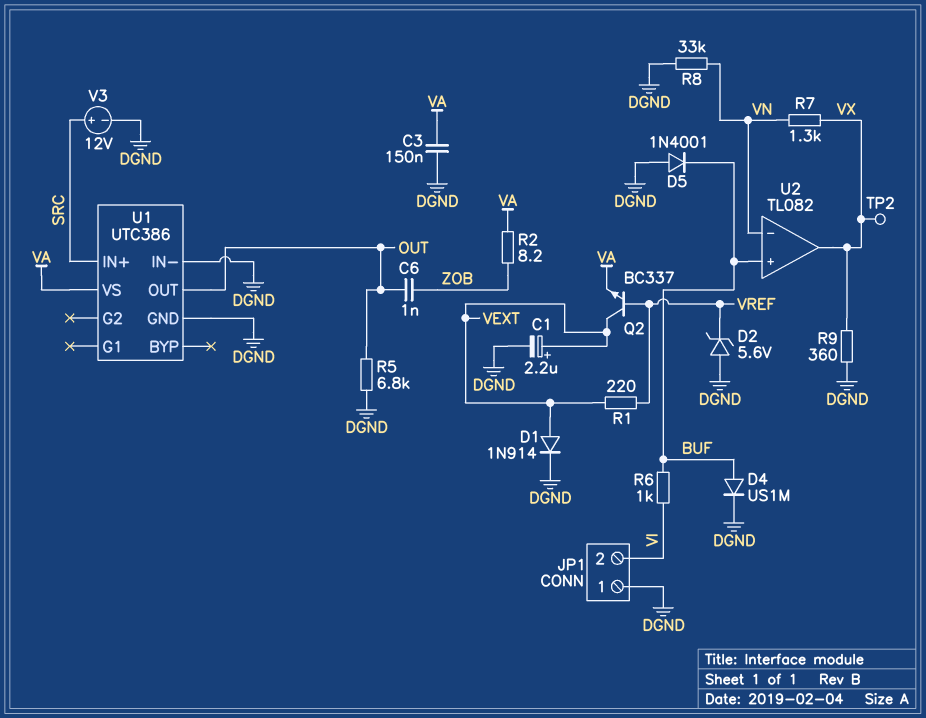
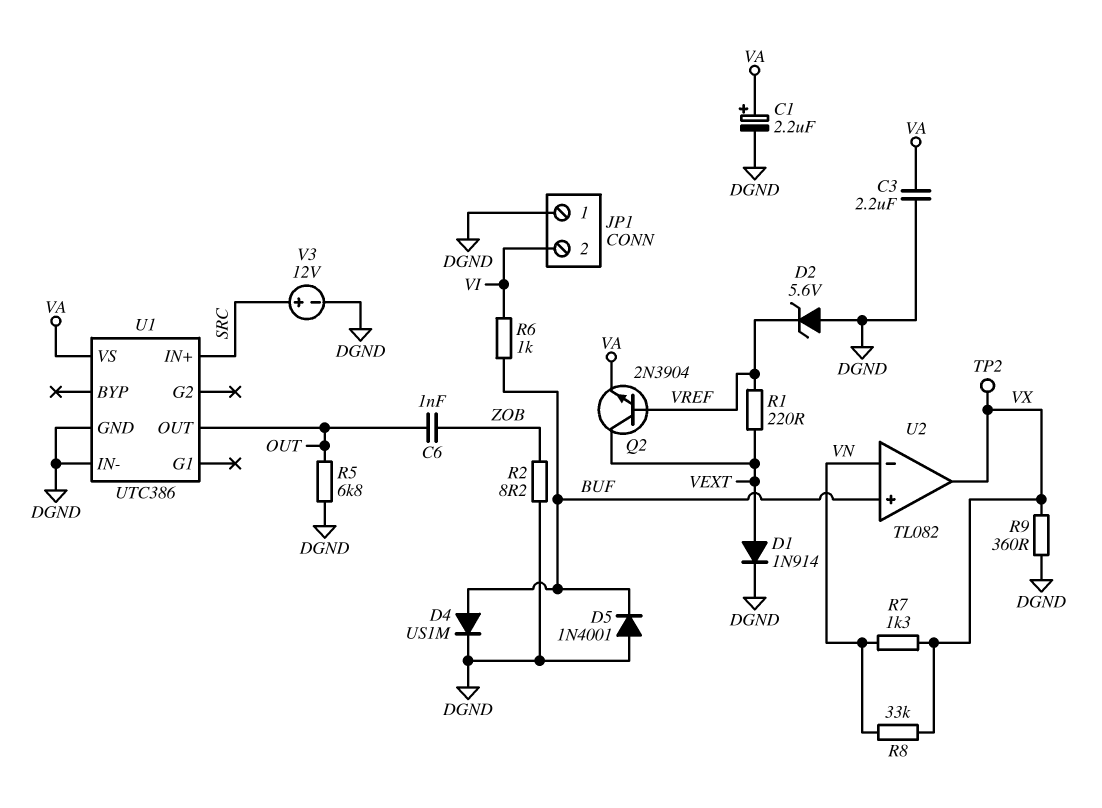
C1: 2.2uF (plus VEXT, minus DGND) -> 2.2uF (plus VA, minus DGND)
C3: 150nF (DGND, VA) -> 2.2uF (DGND, VA)
Q2: NPN BC337 (B VREF, C VEXT, E VA) -> NPN 2N3904 (B VREF, C VEXT, E VA)
R2: 8.2 (VA, ZOB) -> 8.2 (DGND, ZOB)
R8: 33k (DGND, VN) -> 33k (VN, VX)

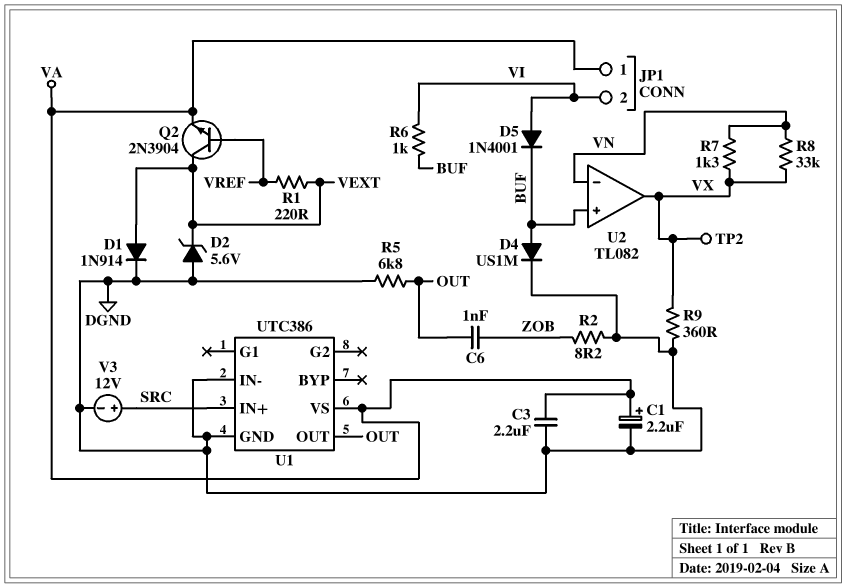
D2: zener 5.6V (A DGND, K VREF) -> zener 5.6V (A DGND, K VEXT)
D5: diode 1N4001 (A DGND, K BUF) -> diode 1N4001 (A VI, K BUF)
JP1 pin 1: DGND -> VA

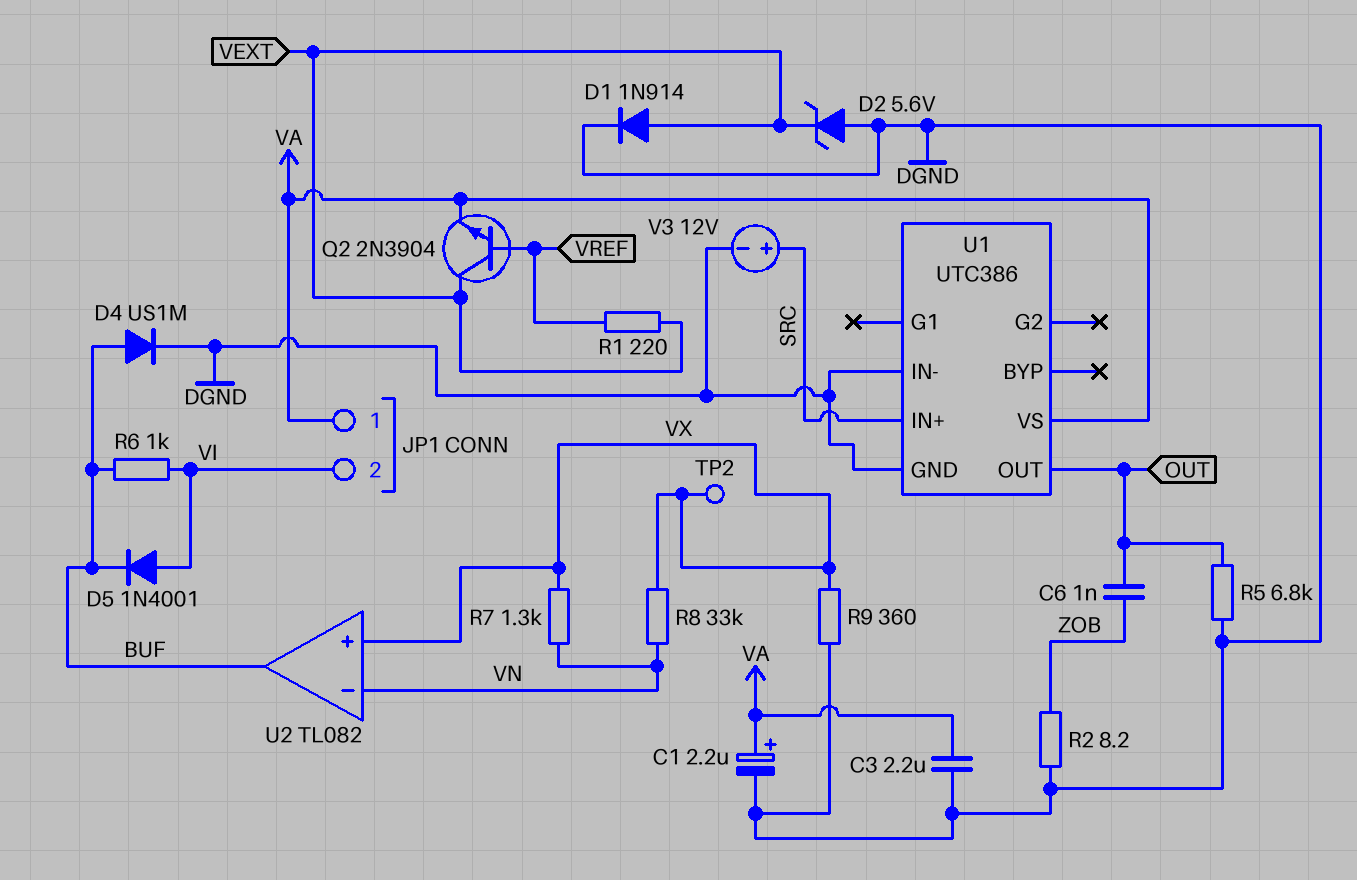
U2 pin in+: BUF -> VX
U2 pin out: VX -> BUF

